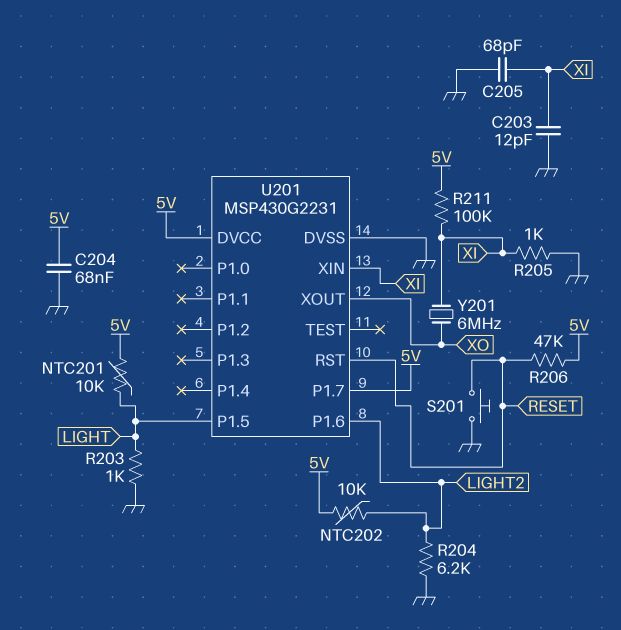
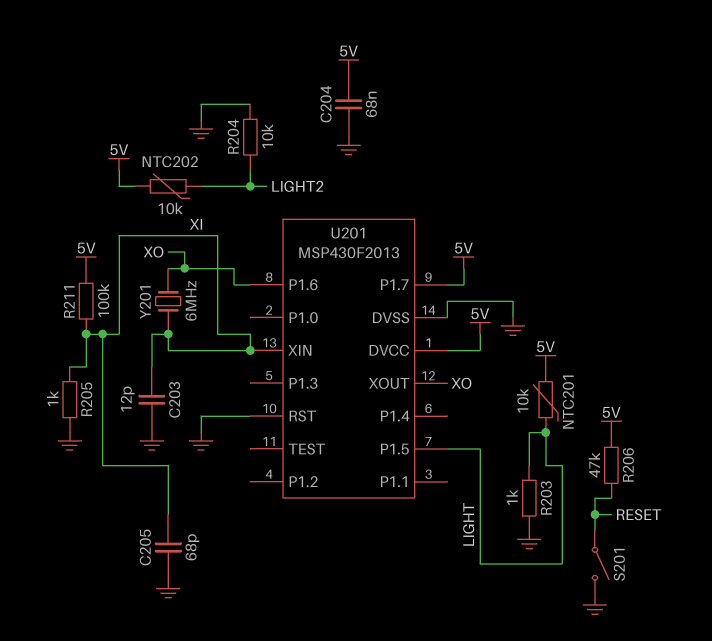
R204: 6.2k (GND, LIGHT2) -> 10k (GND, LIGHT2)
S201: button (GND, RESET) -> switch (GND, RESET)
U201: MSP430G2231 -> MSP430F2013
U201 pin P1.6: LIGHT2 -> XO
U201 pin RST: RESET -> GND

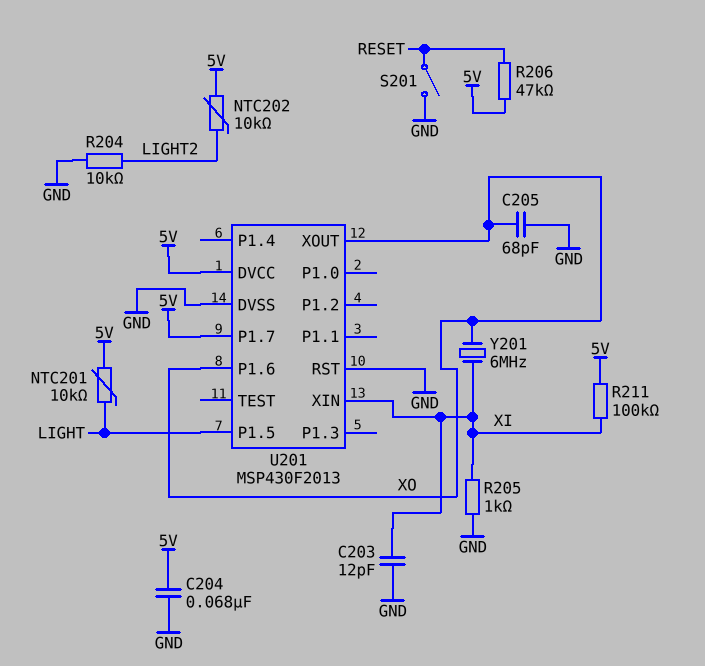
C205: 68pF (GND, XI) -> 68pF (GND, XO)
R203: 1k (GND, LIGHT) -> none

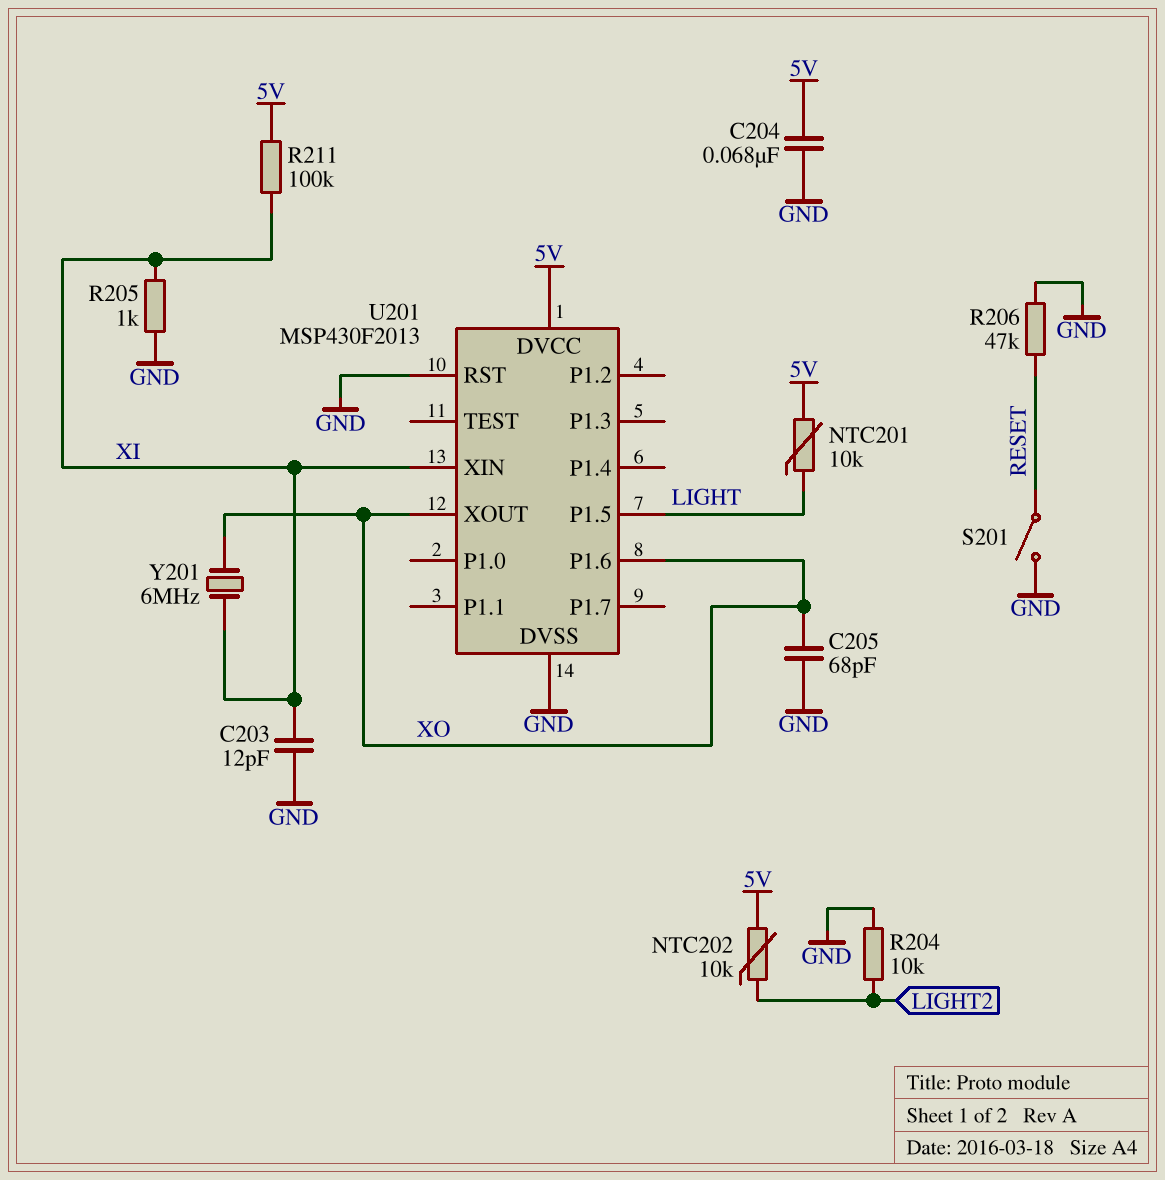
R206: 47k (5V, RESET) -> 47k (GND, RESET)
U201 pin P1.7: 5V -> none

